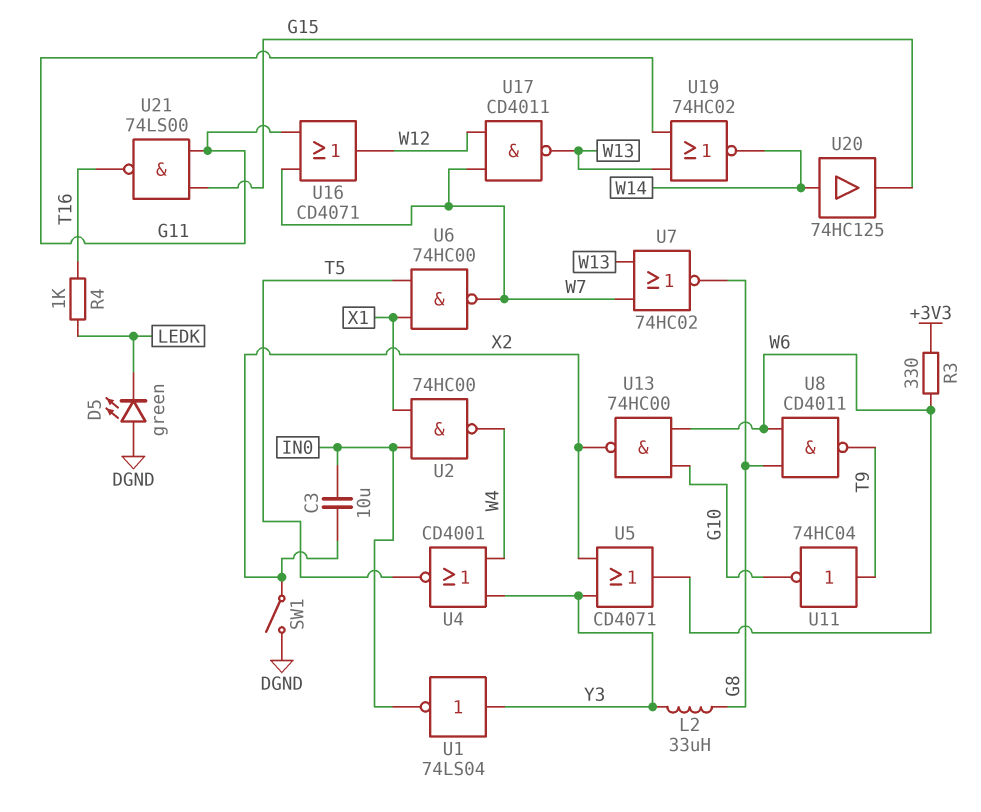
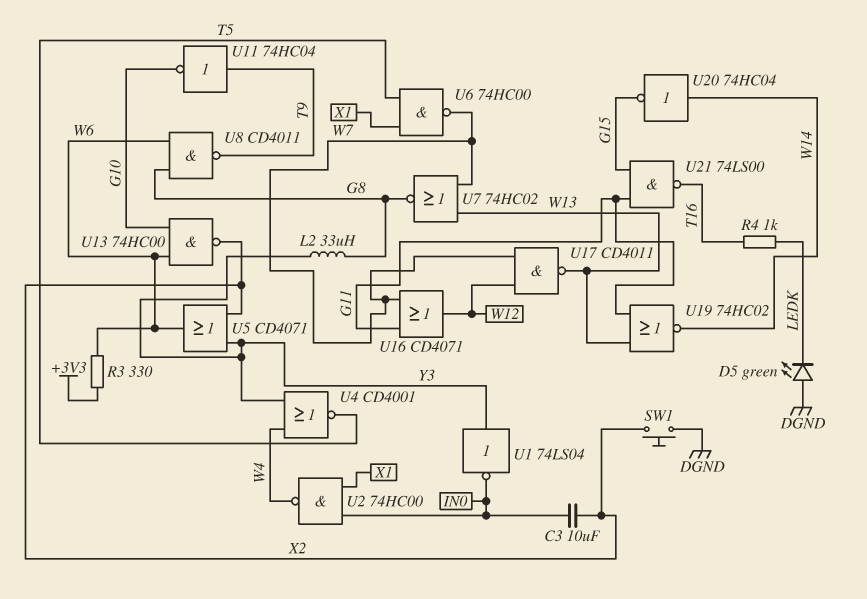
SW1: switch (DGND, X2) -> button (DGND, X2)
U20: buffer 74HC125 (in W14, out G15) -> NOT 74HC04 (in W14, out G15)

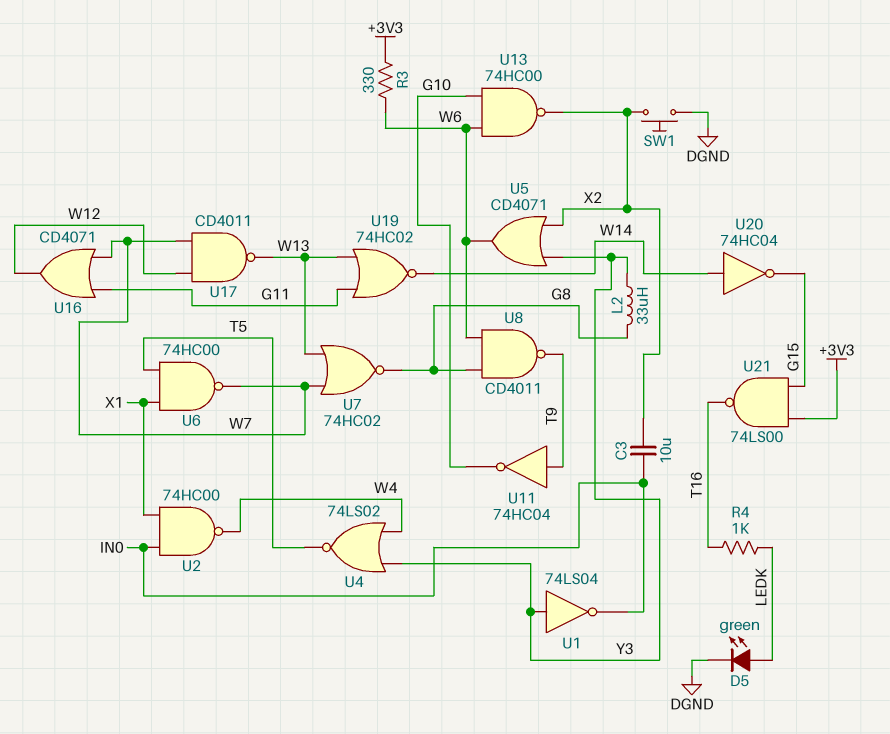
D5: LED green (A DGND, K LEDK) -> LED green (A LEDK, K DGND)
U4: NOR CD4001 (in W4, in Y3, out T5) -> NOR 74LS02 (in W4, in Y3, out T5)
U21: NAND 74LS00 (in G11, in G15, out T16) -> NAND 74LS00 (in +3V3, in G15, out T16)

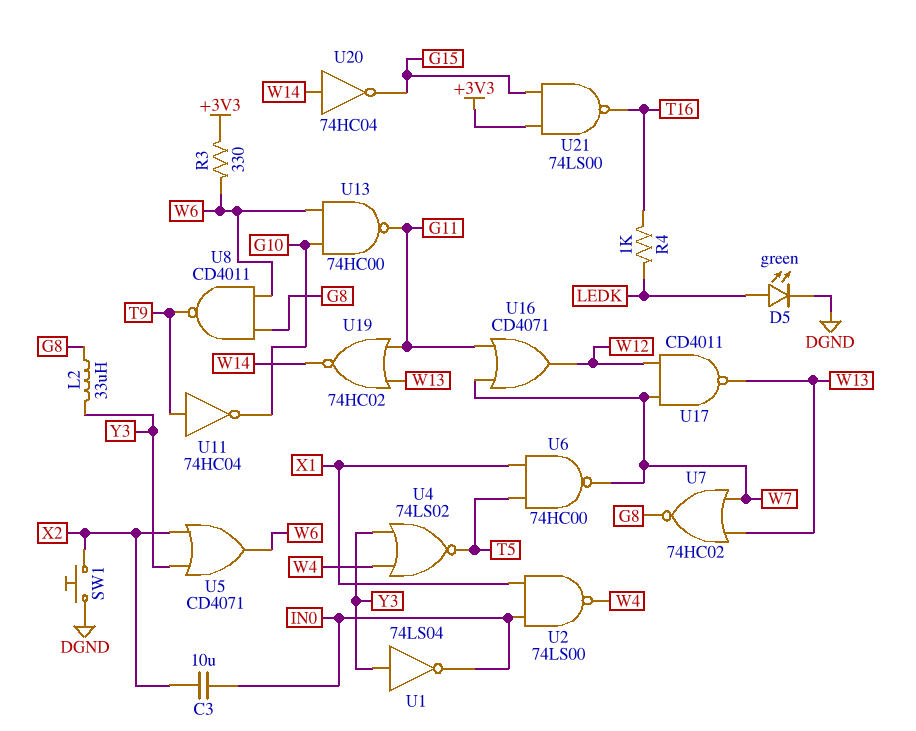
U2: NAND 74HC00 (in IN0, in X1, out W4) -> NAND 74LS00 (in IN0, in X1, out W4)
U13: NAND 74HC00 (in G10, in W6, out X2) -> NAND 74HC00 (in G10, in W6, out G11)

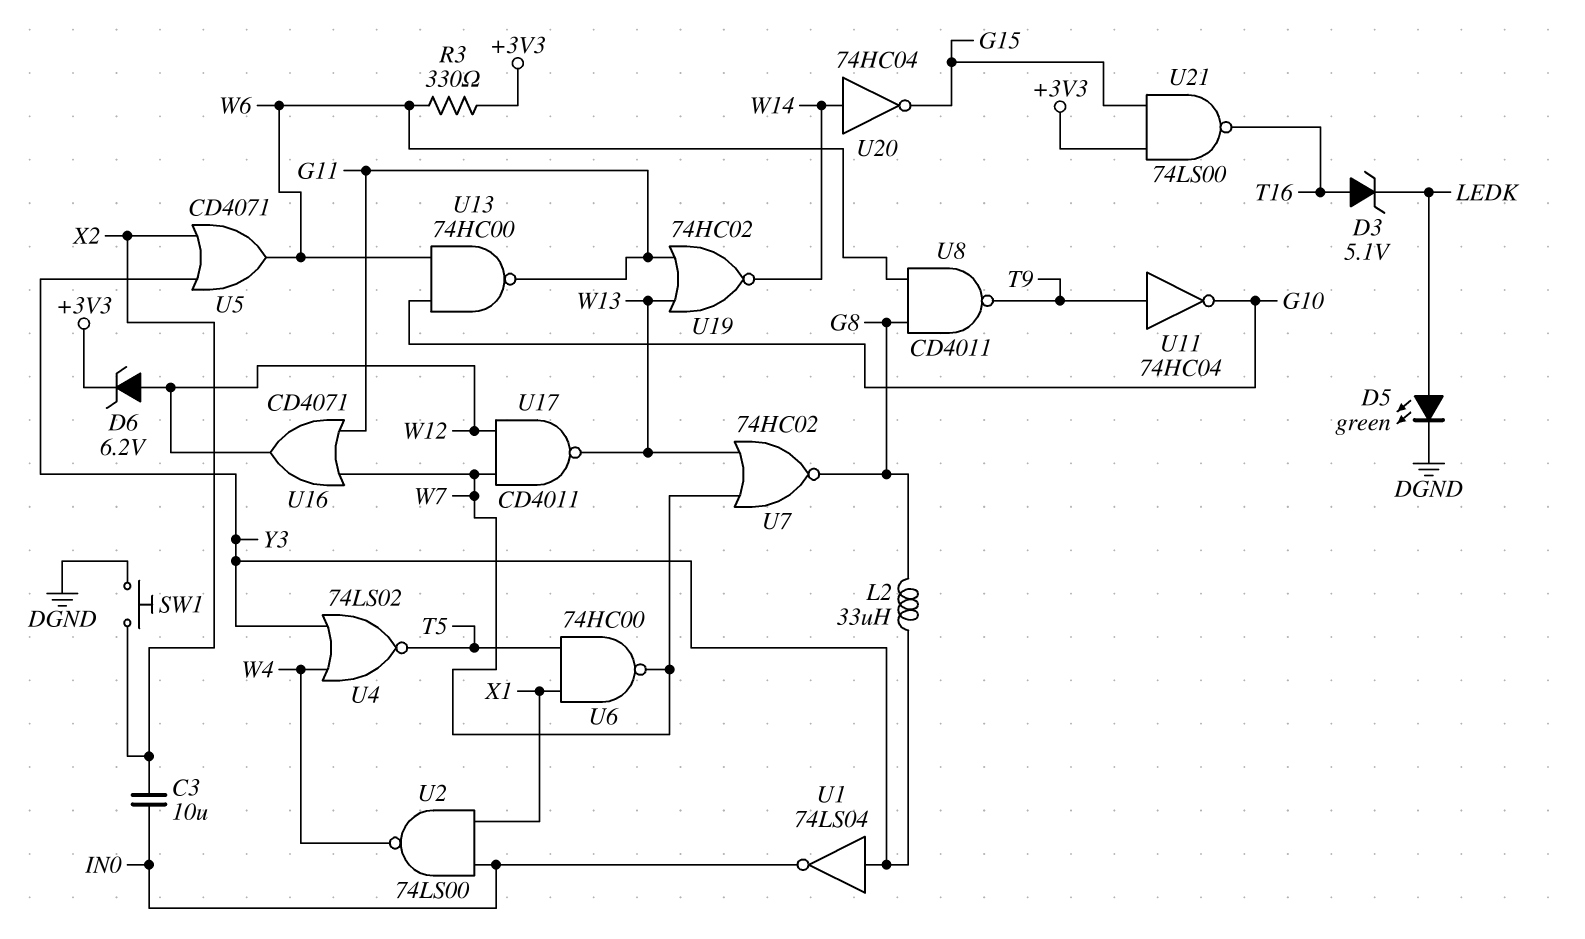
D3: none -> zener 5.1V (A T16, K LEDK)
D6: none -> zener 6.2V (A W12, K +3V3)
R4: 1k (LEDK, T16) -> none

